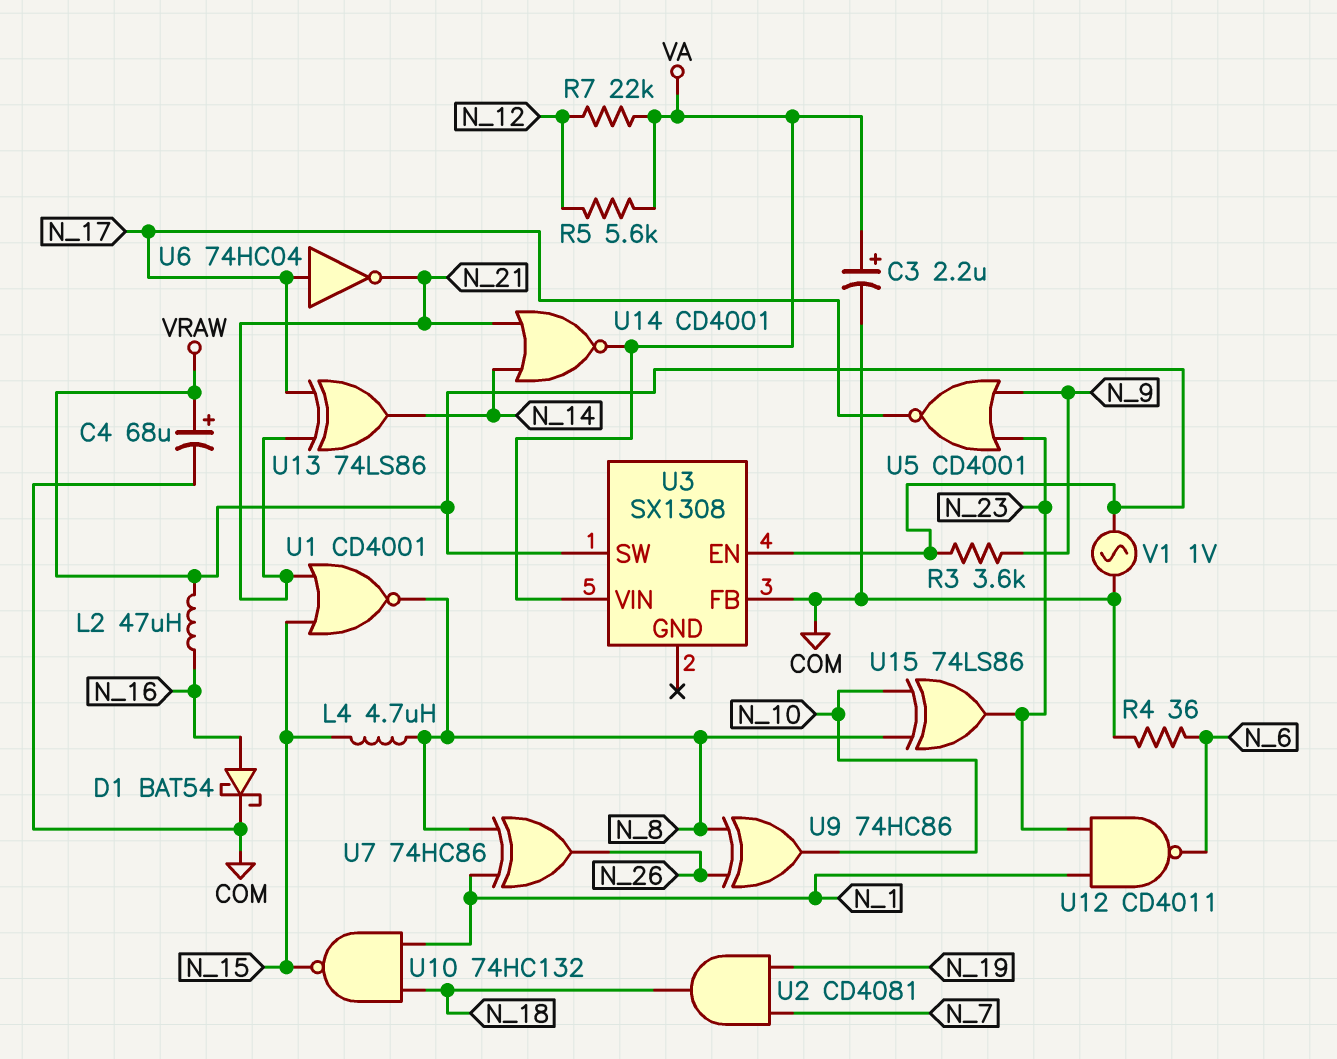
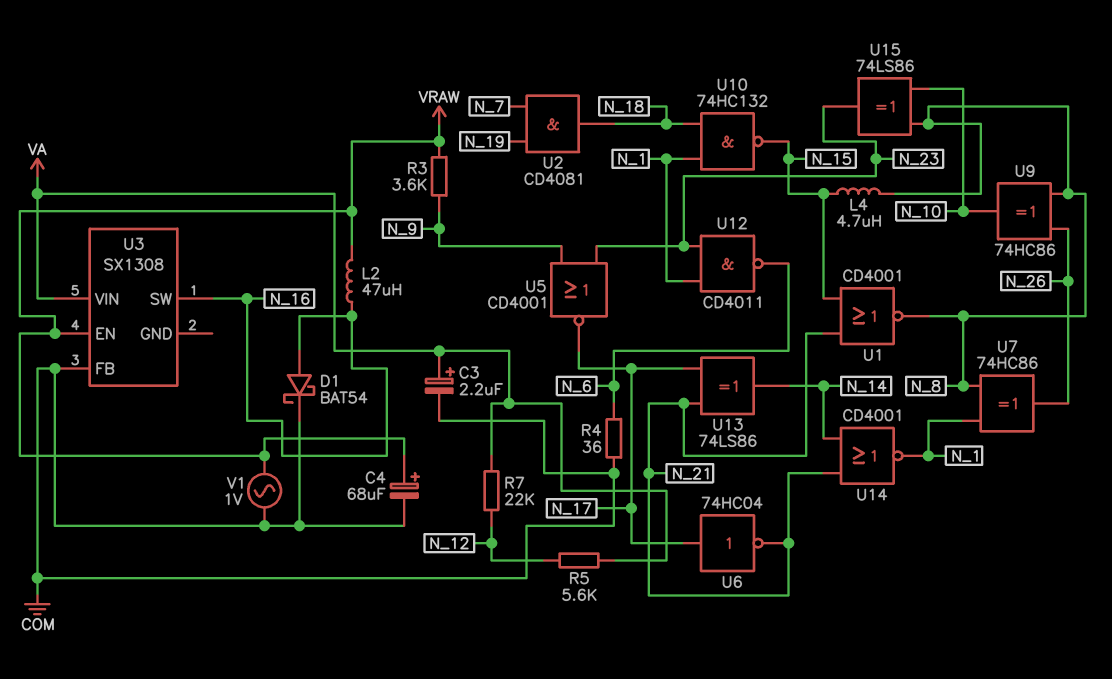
U3 pin SW: VRAW -> N_16
U14: NOR CD4001 (in N_14, in N_21, out VA) -> NOR CD4001 (in N_14, in N_21, out N_1)

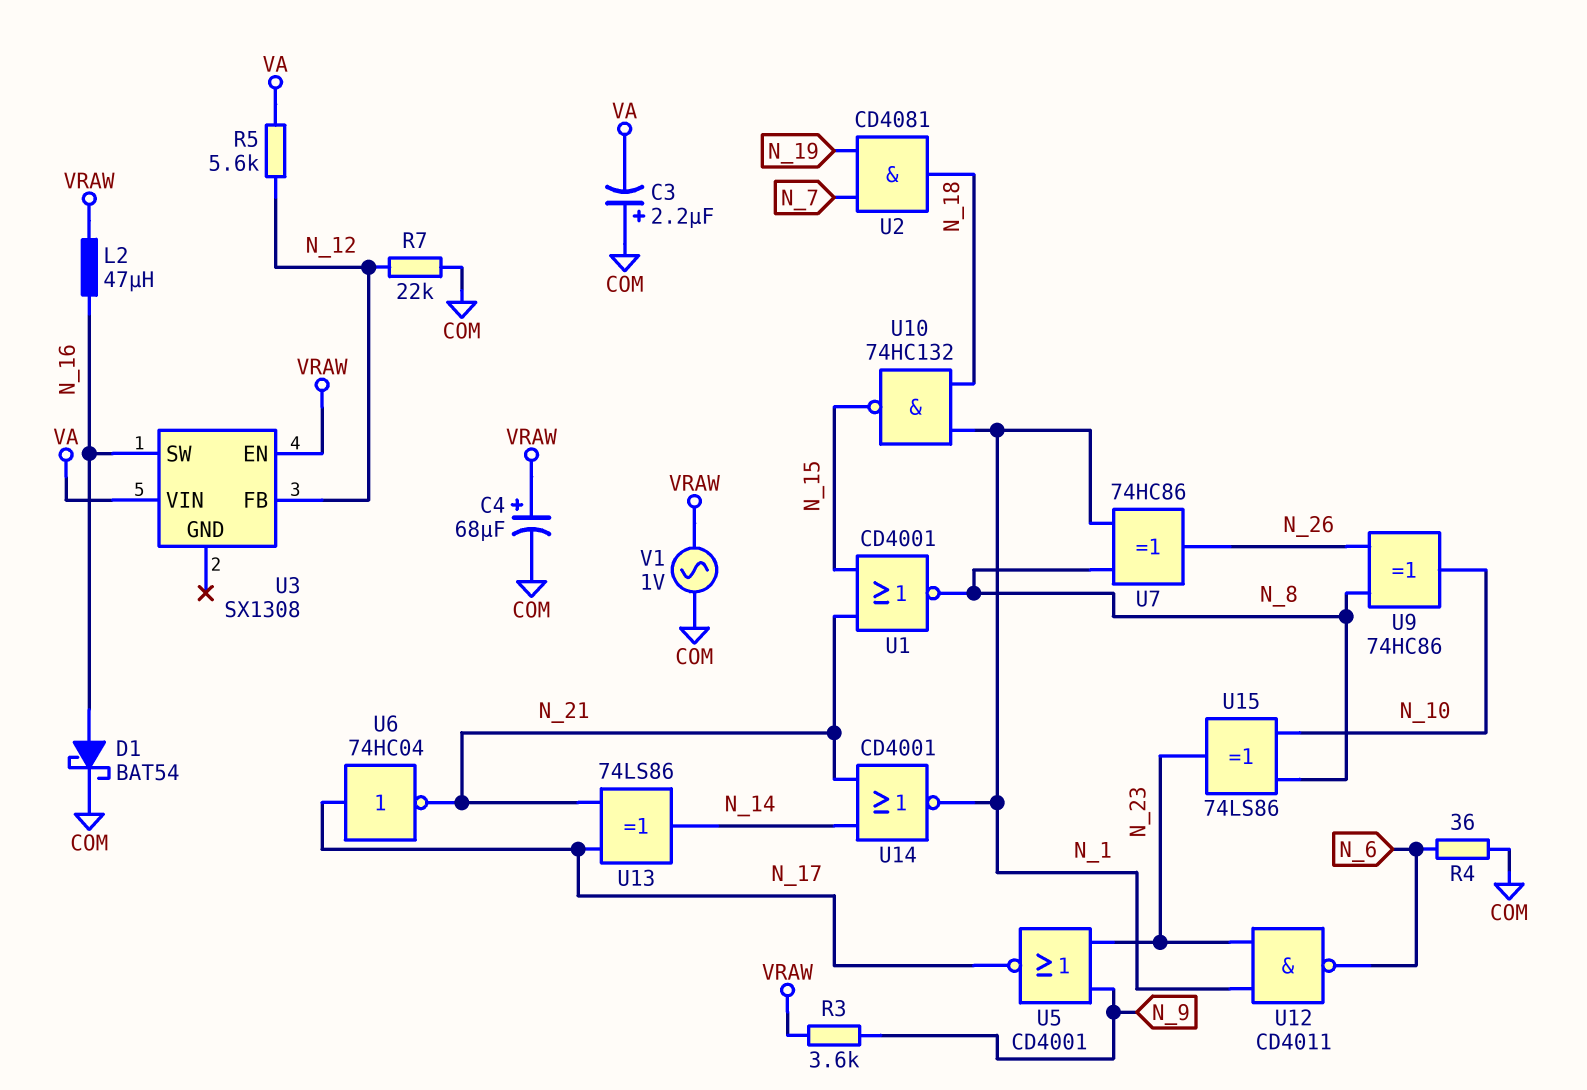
C3: 2.2uF (plus VA, minus COM) -> 2.2uF (plus COM, minus VA)
L4: 4.7uH (N_8, N_15) -> none
R7: 22k (N_12, VA) -> 22k (COM, N_12)
U3 pin FB: COM -> N_12

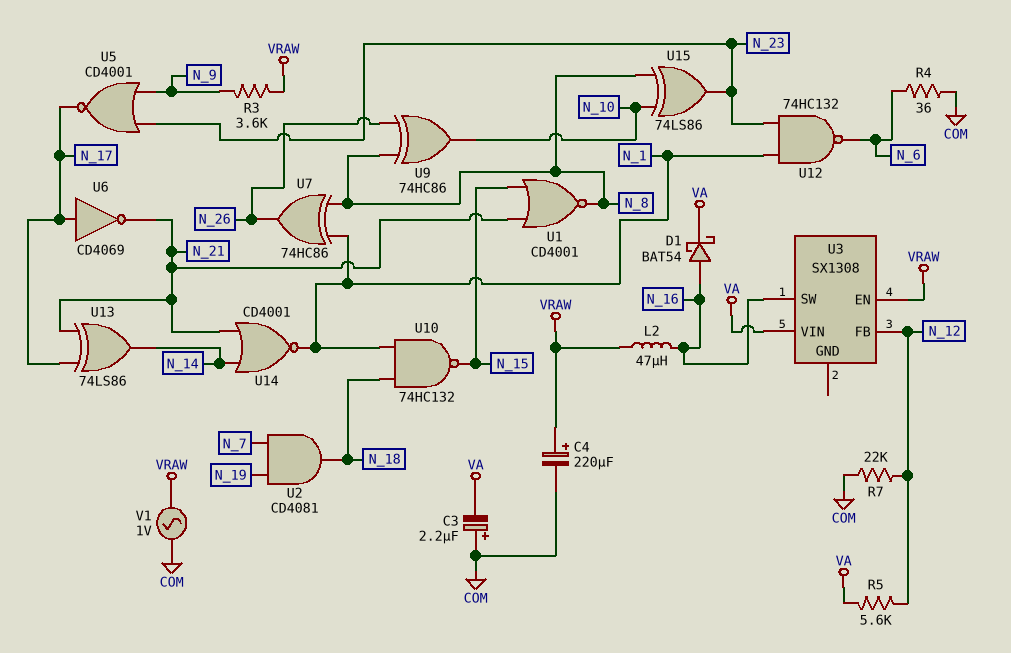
C4: 68uF (plus VRAW, minus COM) -> 220uF (plus VRAW, minus COM)
D1: schottky BAT54 (A N_16, K COM) -> schottky BAT54 (A N_16, K VA)
U6: NOT 74HC04 (in N_17, out N_21) -> NOT CD4069 (in N_17, out N_21)
U12: NAND CD4011 (in N_1, in N_23, out N_6) -> NAND 74HC132 (in N_1, in N_23, out N_6)

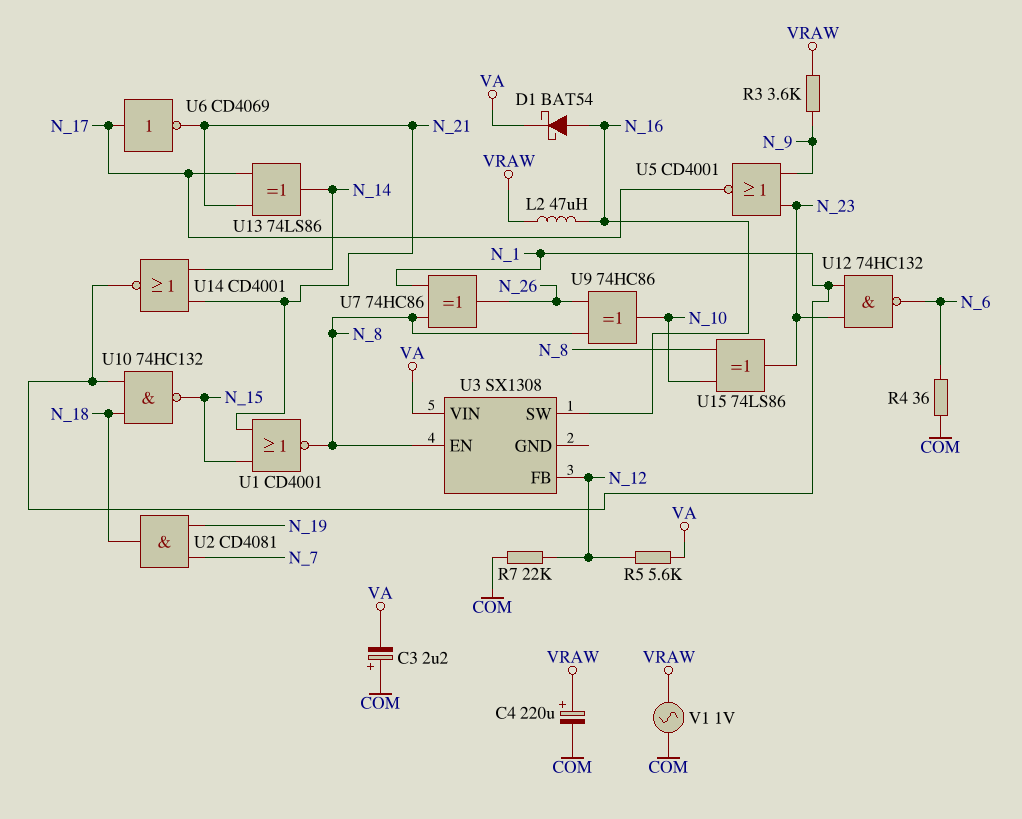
U3 pin EN: VRAW -> N_8

